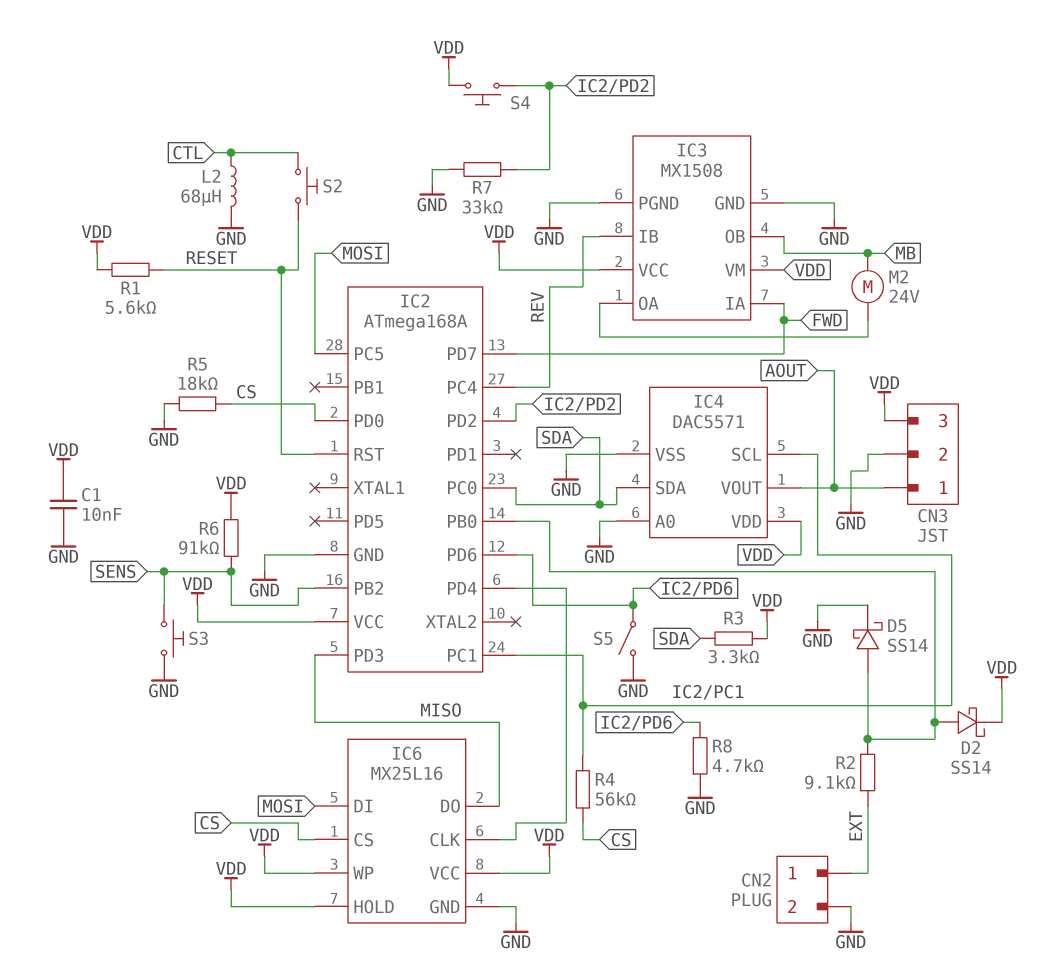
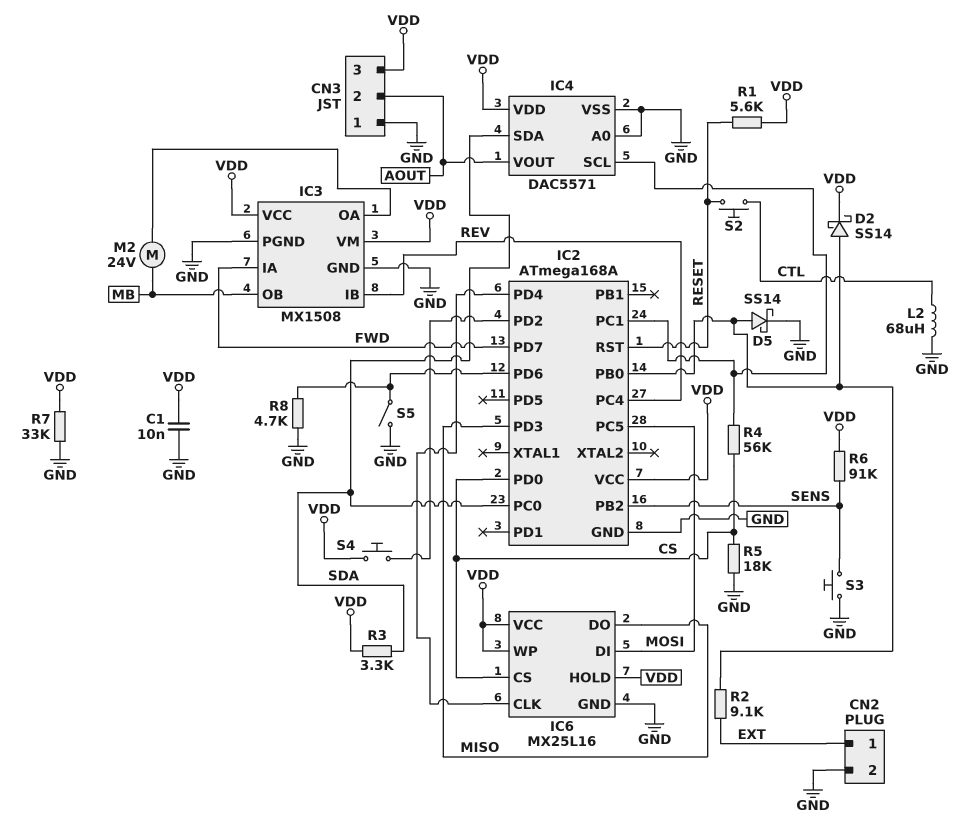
CN3 pin 1: AOUT -> GND
CN3 pin 2: GND -> AOUT
R7: 33k (GND, IC2/PD2) -> 33k (GND, VDD)

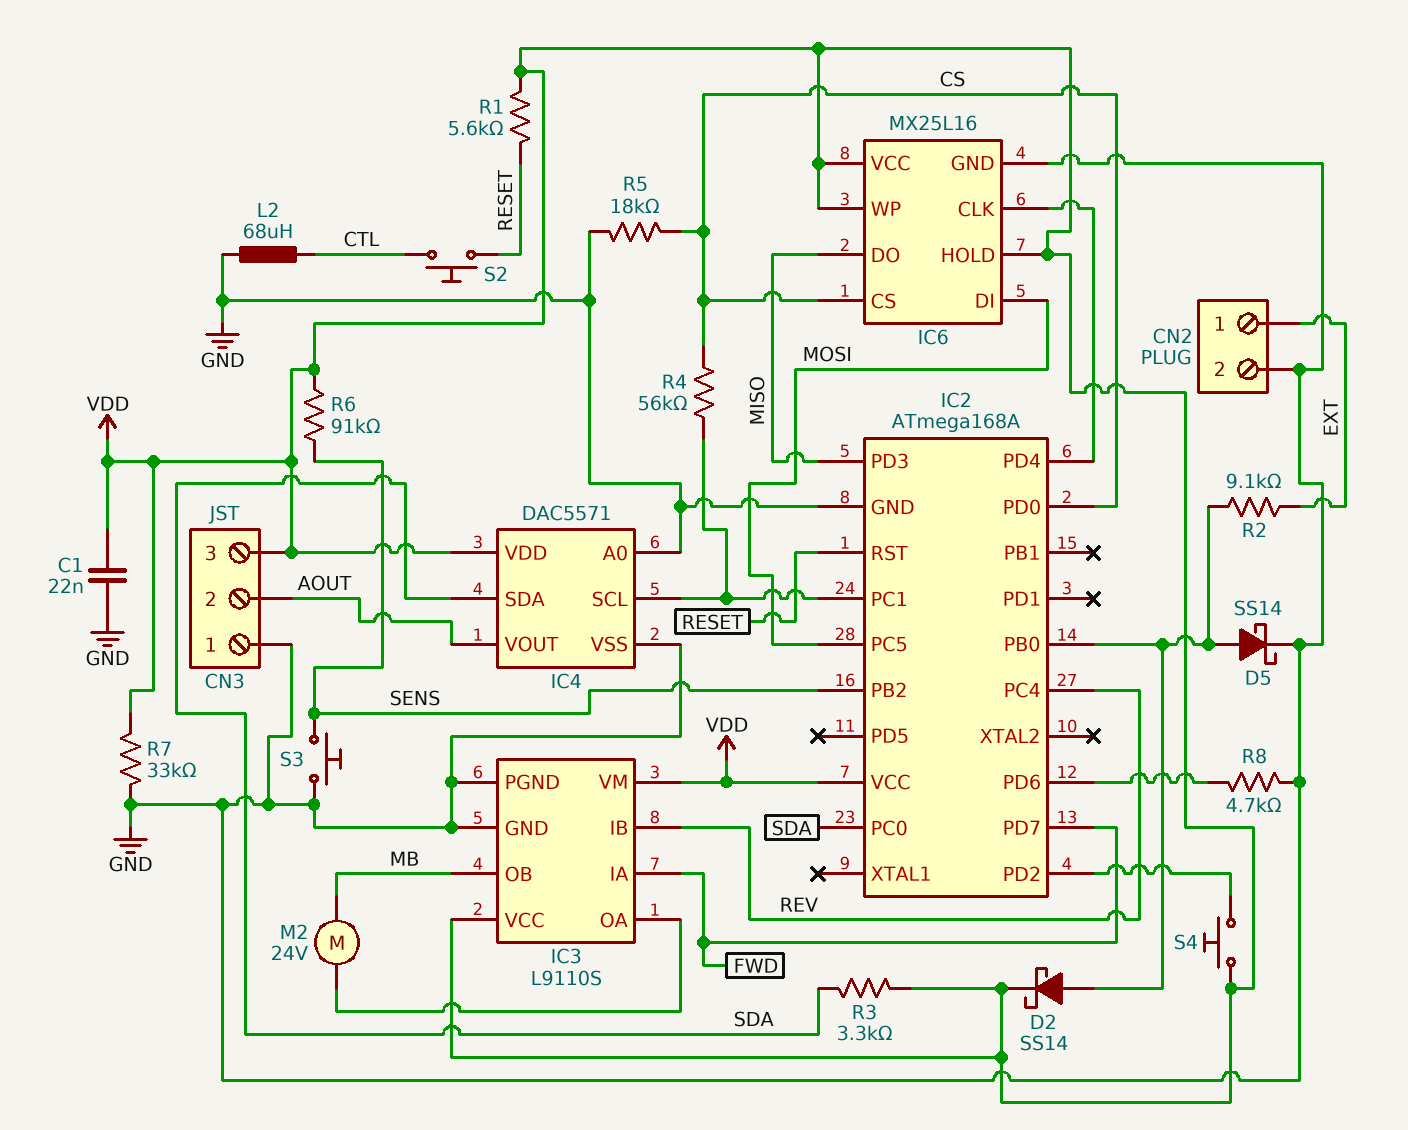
C1: 10nF (GND, VDD) -> 22nF (GND, VDD)
IC3: MX1508 -> L9110S
S5: switch (GND, IC2/PD6) -> none

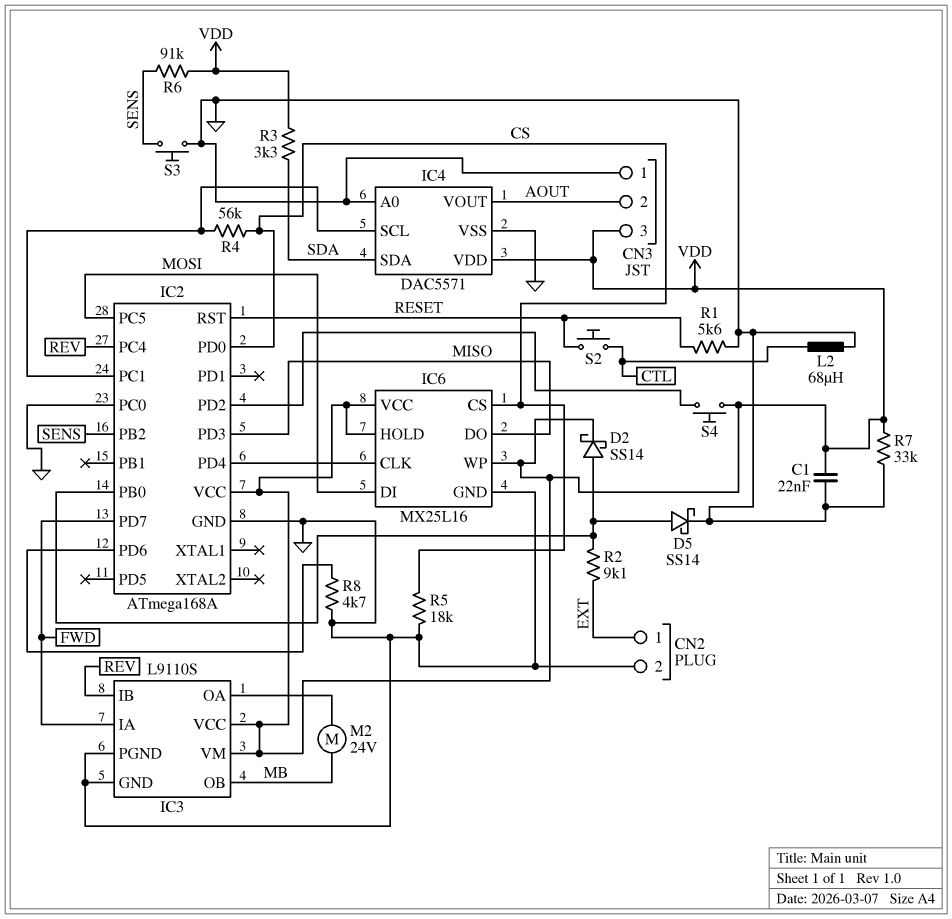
IC2 pin PC0: SDA -> GND
R1: 5.6k (RESET, VDD) -> 5.6k (GND, RESET)

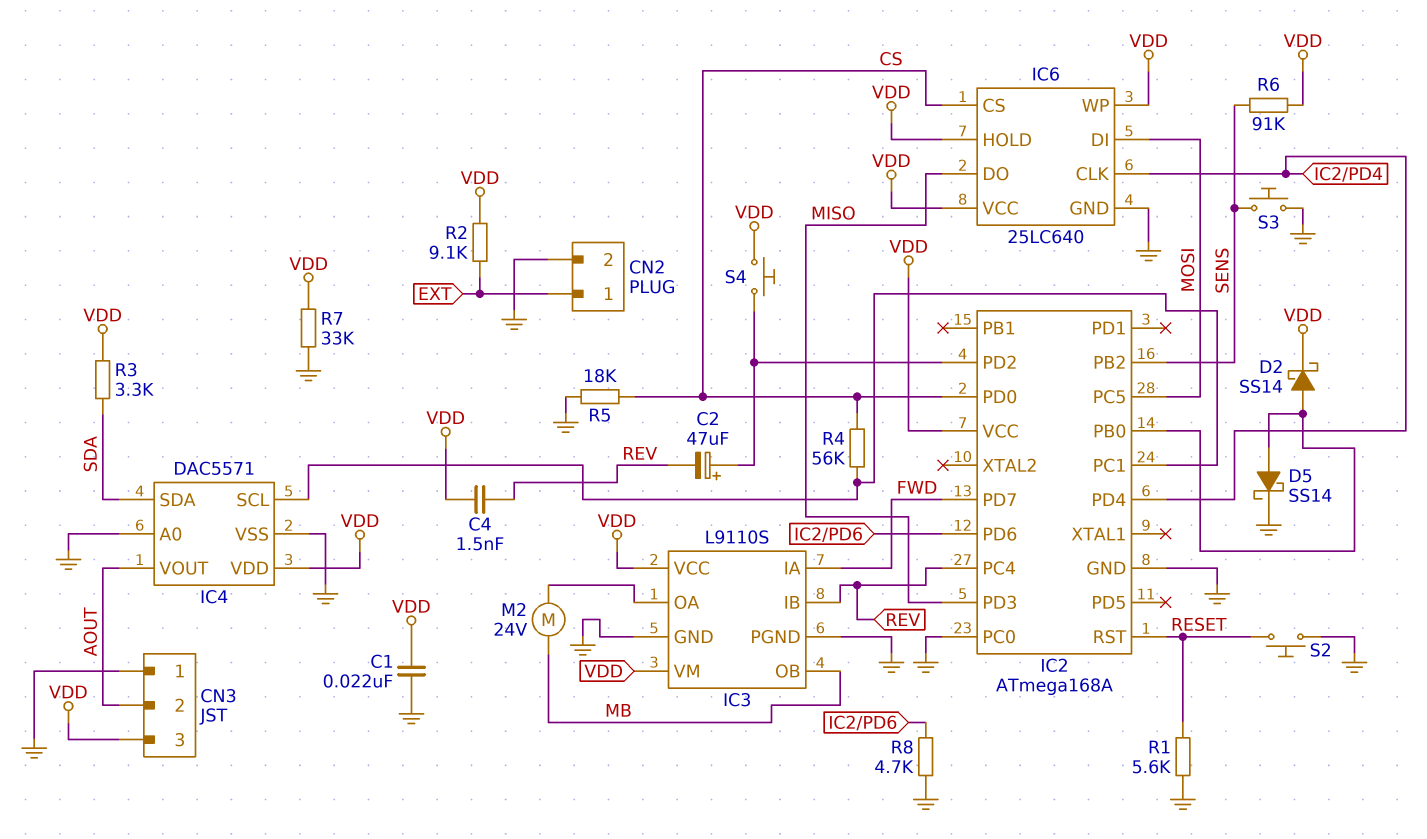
C2: none -> 47uF (plus IC2/PD2, minus REV)
C4: none -> 1.5nF (REV, VDD)
IC6: MX25L16 -> 25LC640
L2: 68uH (CTL, GND) -> none
R2: 9.1k (EXT, IC2/PB0) -> 9.1k (EXT, VDD)
S2: button (CTL, RESET) -> button (GND, RESET)

